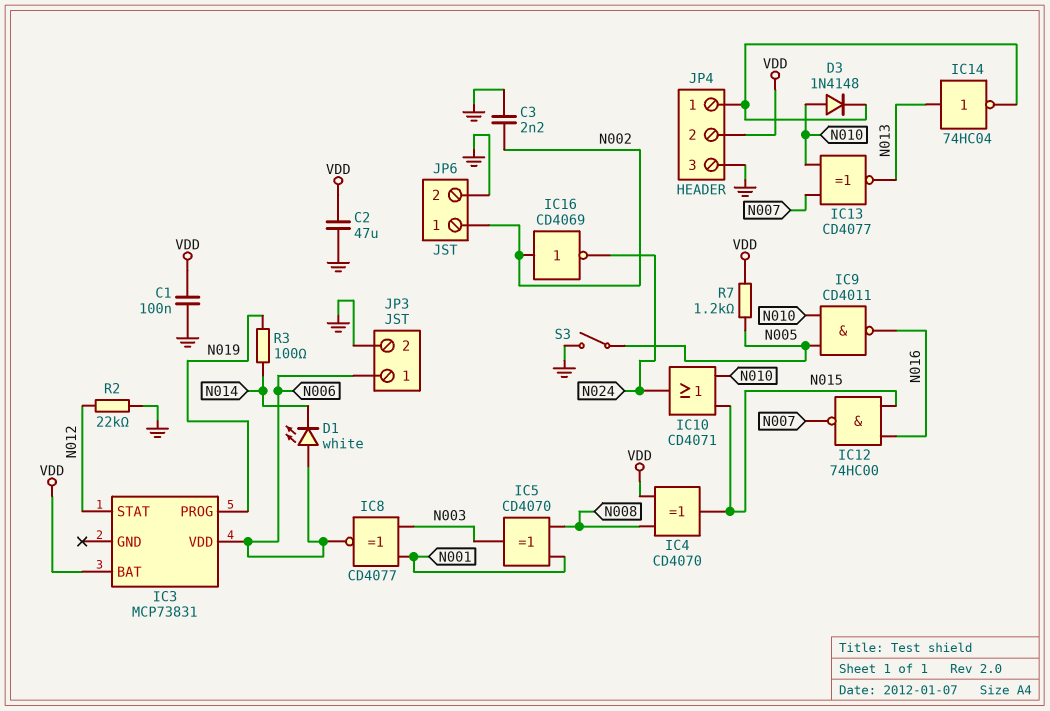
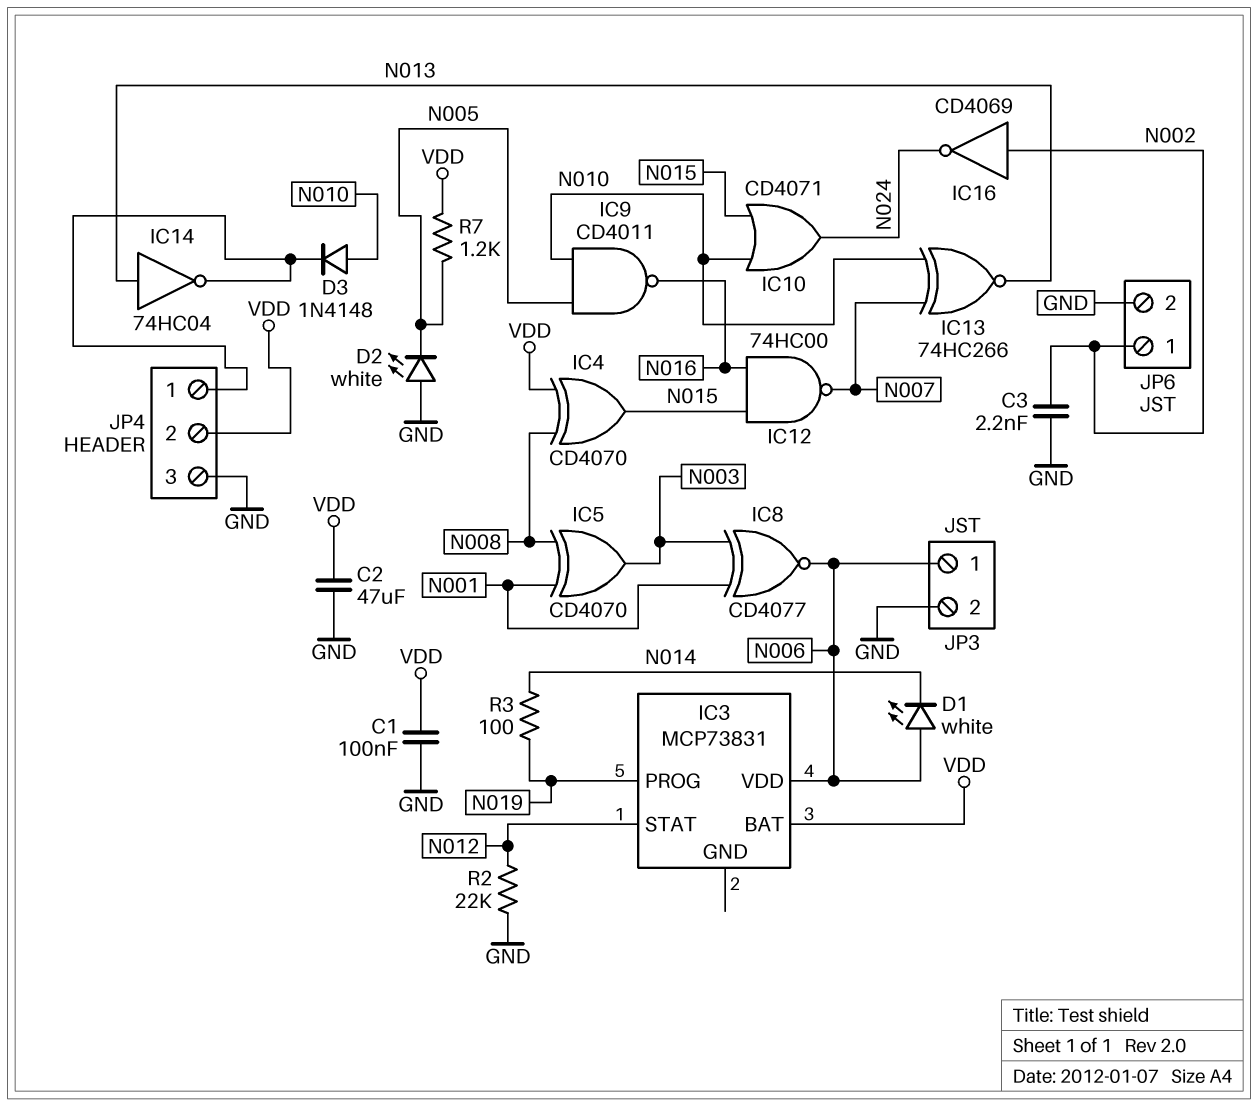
D2: none -> LED white (A GND, K N005)
IC13: XNOR CD4077 (in N007, in N010, out N013) -> XNOR 74HC266 (in N007, in N010, out N013)
S3: switch (GND, N005) -> none

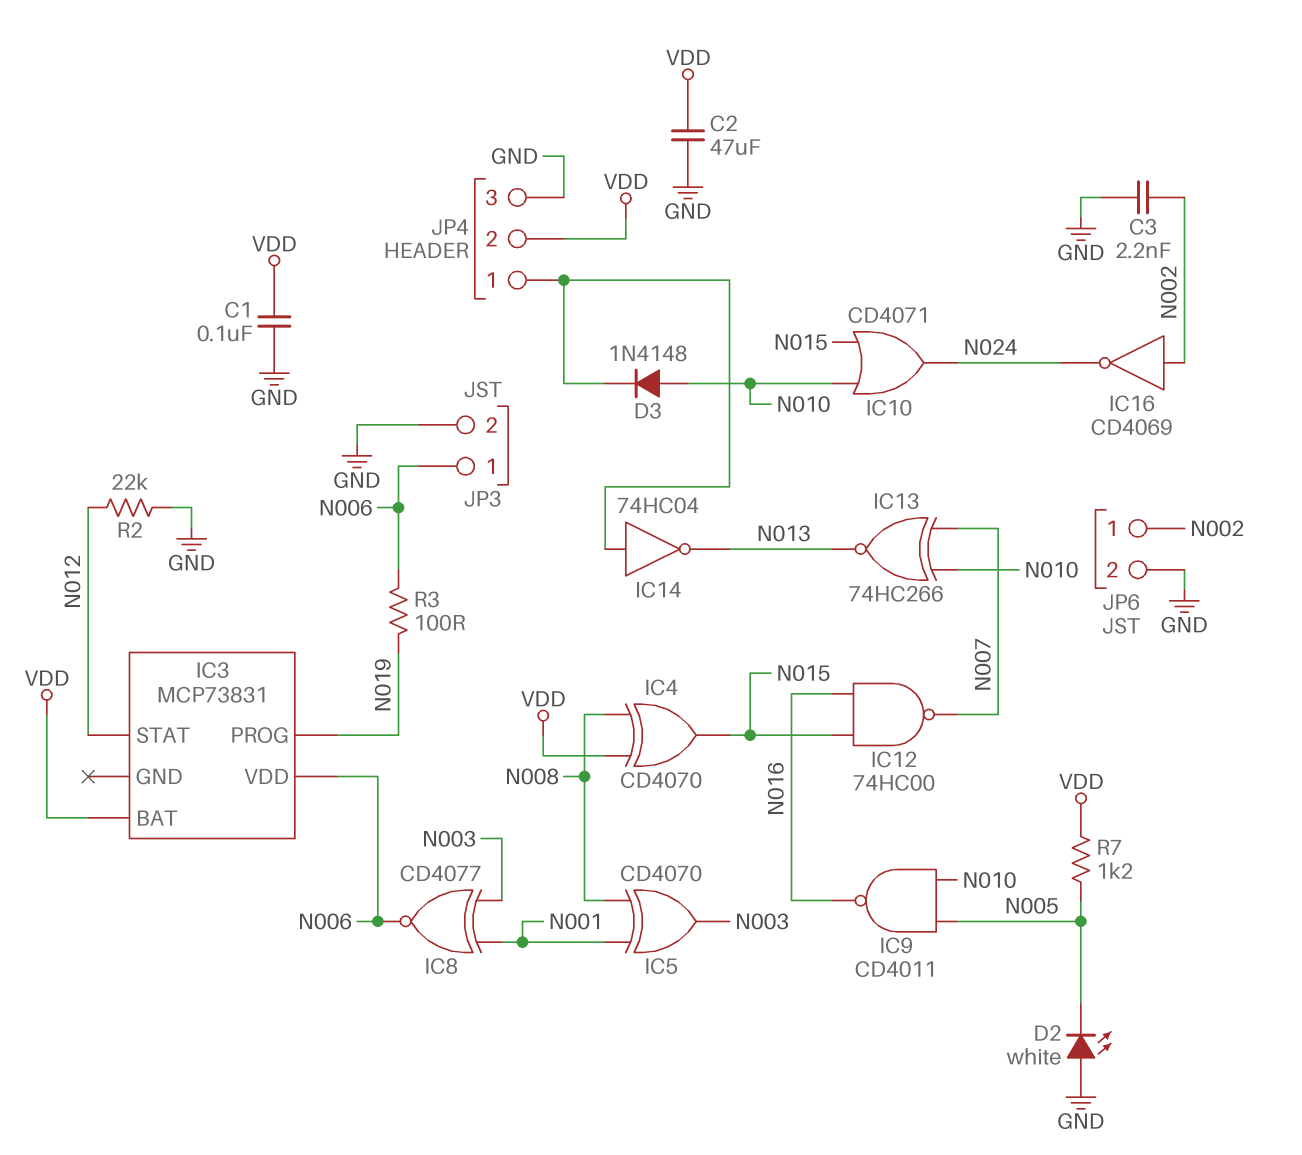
D1: LED white (A N006, K N014) -> none
IC14: NOT 74HC04 (in N013, out JP4/1) -> NOT 74HC04 (in JP4/1, out N013)
R3: 100 (N014, N019) -> 100 (N006, N019)

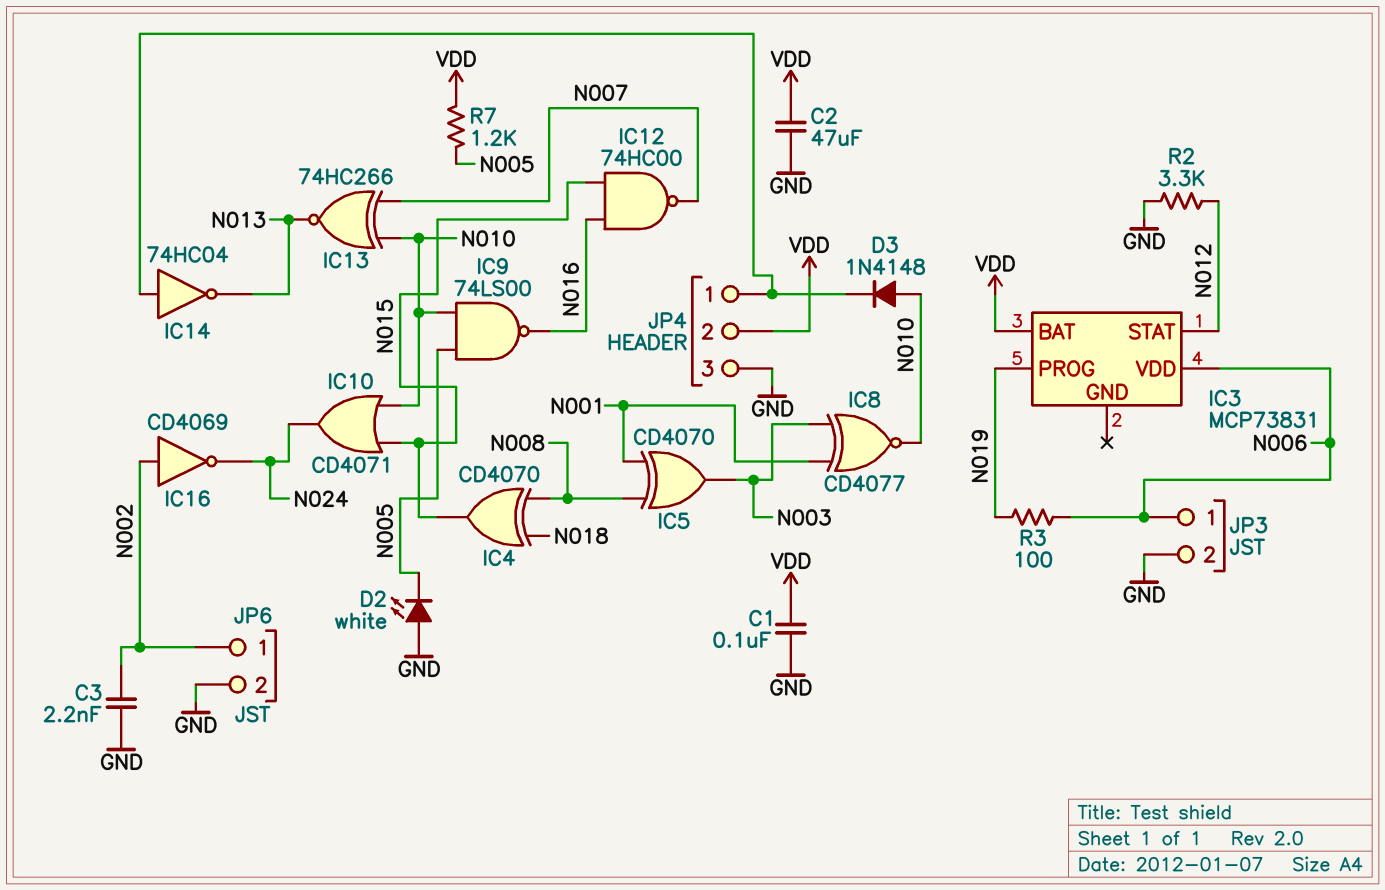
IC4: XOR CD4070 (in N008, in VDD, out N015) -> XOR CD4070 (in N008, in N018, out N015)
IC8: XNOR CD4077 (in N001, in N003, out N006) -> XNOR CD4077 (in N001, in N003, out N010)
IC9: NAND CD4011 (in N005, in N010, out N016) -> NAND 74LS00 (in N005, in N010, out N016)
R2: 22k (GND, N012) -> 3.3k (GND, N012)

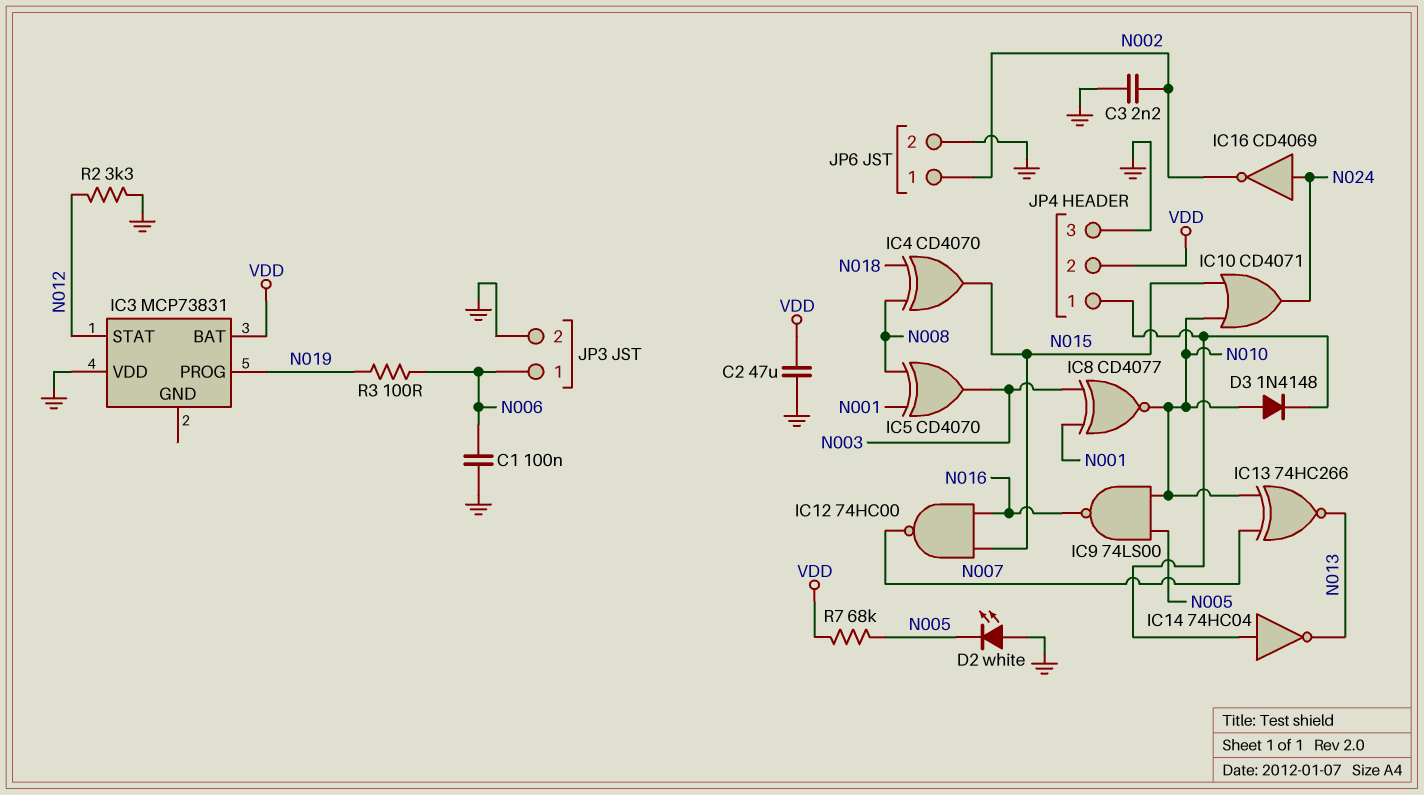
C1: 100nF (GND, VDD) -> 100nF (GND, N006)
IC3 pin VDD: N006 -> GND
IC16: NOT CD4069 (in N002, out N024) -> NOT CD4069 (in N024, out N002)
R7: 1.2k (N005, VDD) -> 68k (N005, VDD)

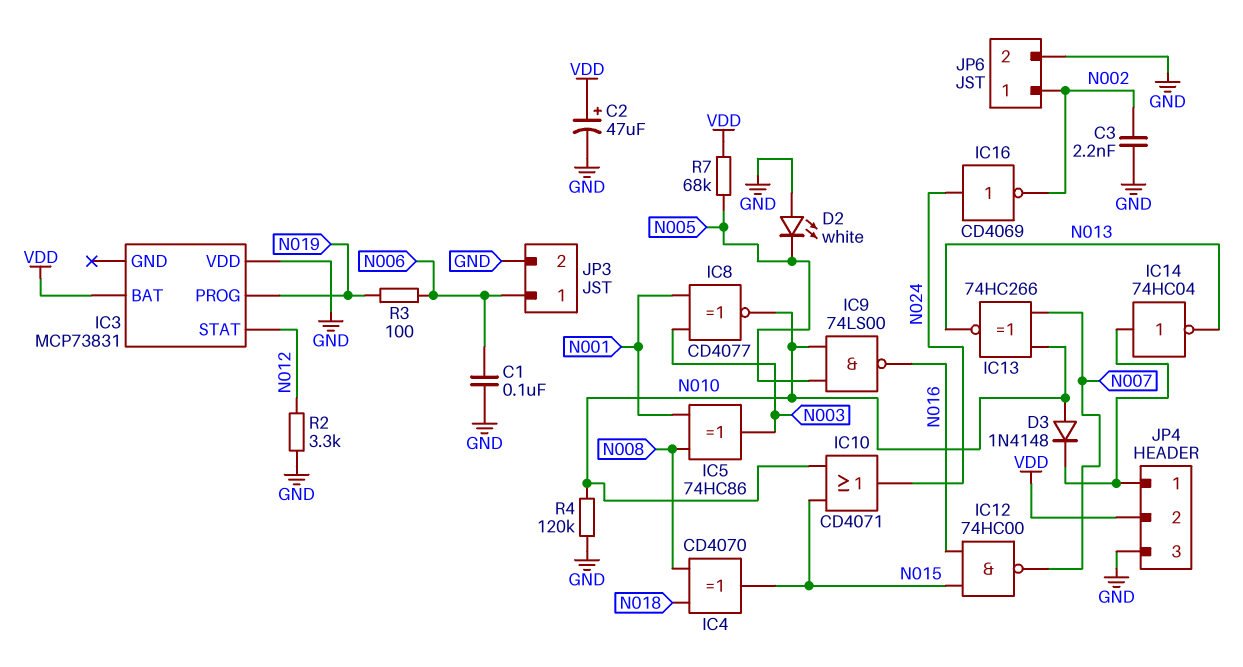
C2: 47uF (GND, VDD) -> 47uF (plus VDD, minus GND)
IC5: XOR CD4070 (in N001, in N008, out N003) -> XOR 74HC86 (in N001, in N008, out N003)
R4: none -> 120k (GND, N010)

